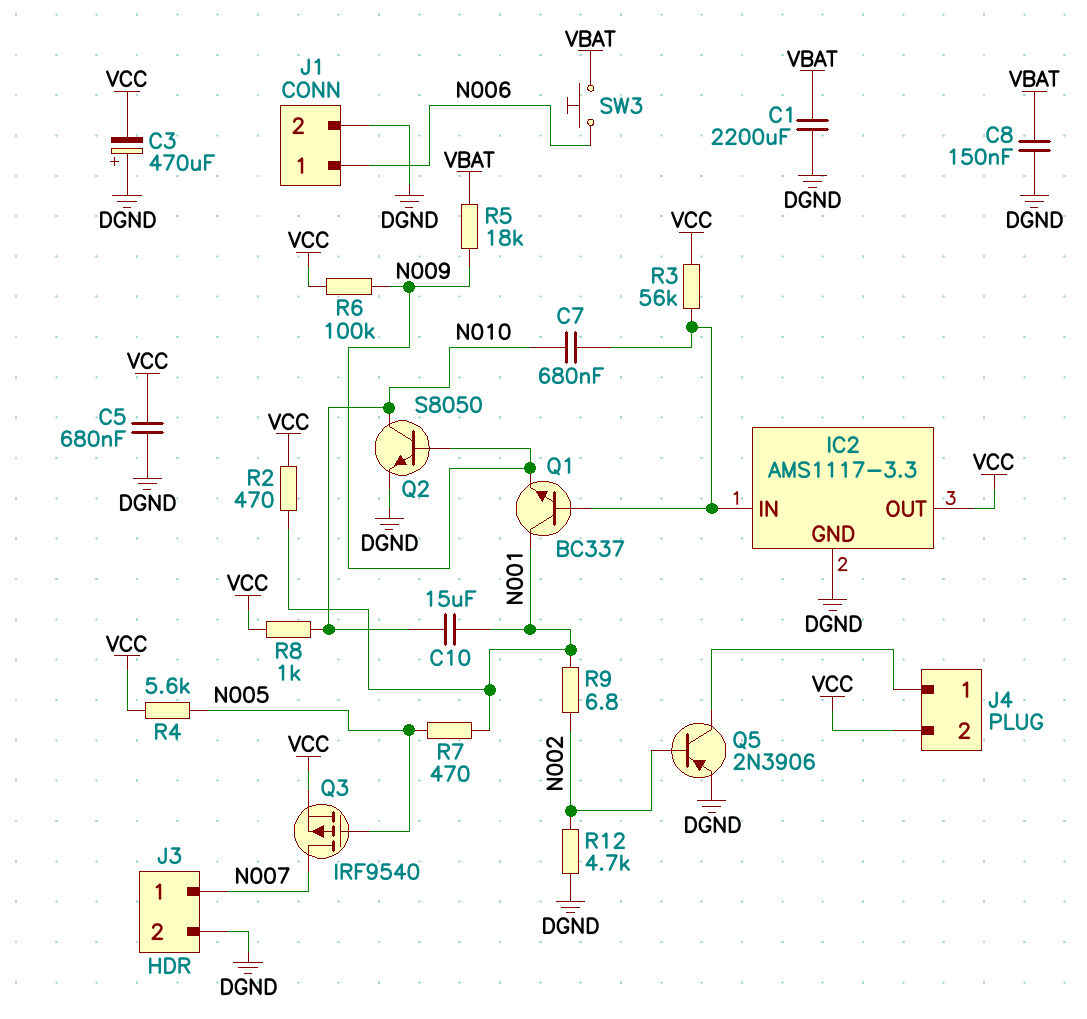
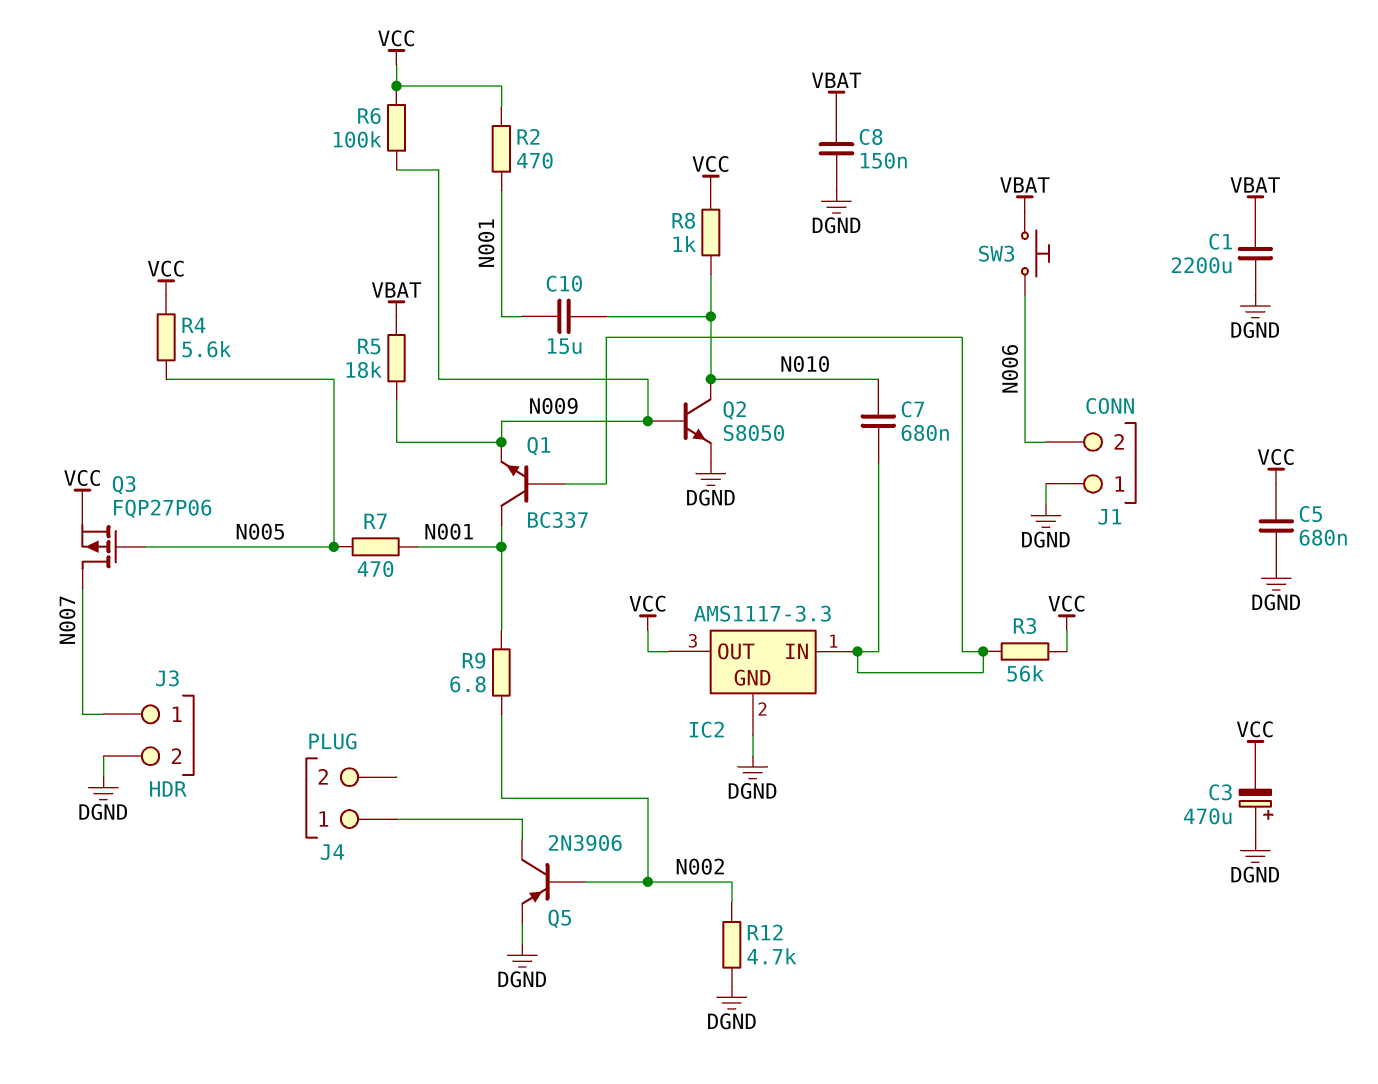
J1 pin 1: N006 -> DGND
J1 pin 2: DGND -> N006
J4 pin 2: VCC -> none
Q3: PMOS IRF9540 (G N005, D N007, S VCC) -> PMOS FQP27P06 (G N005, D N007, S VCC)

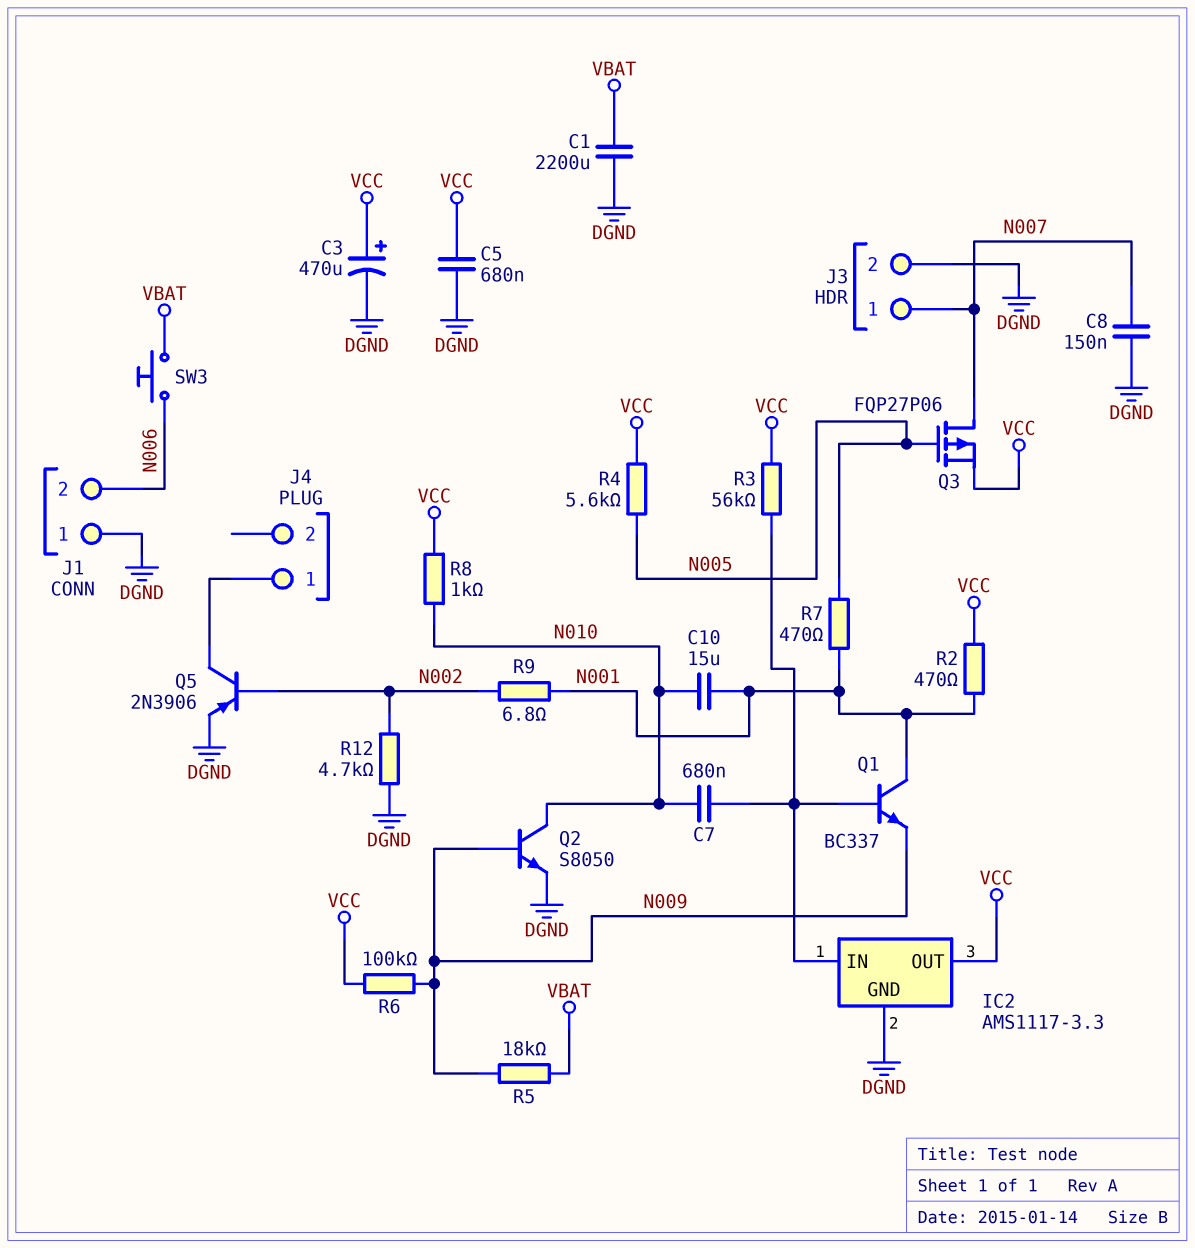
C3: 470uF (plus DGND, minus VCC) -> 470uF (plus VCC, minus DGND)
C8: 150nF (DGND, VBAT) -> 150nF (DGND, N007)

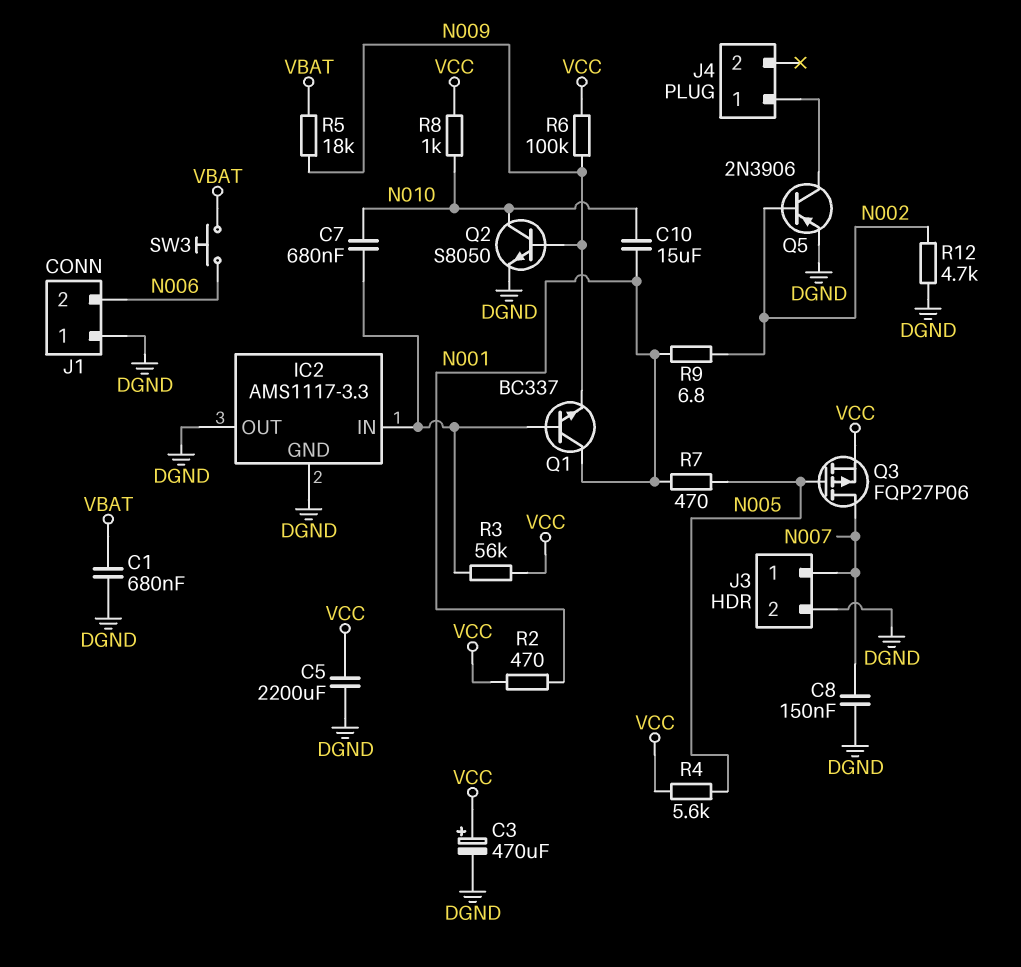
C1: 2200uF (DGND, VBAT) -> 680nF (DGND, VBAT)
C5: 680nF (DGND, VCC) -> 2200uF (DGND, VCC)
IC2 pin OUT: VCC -> DGND

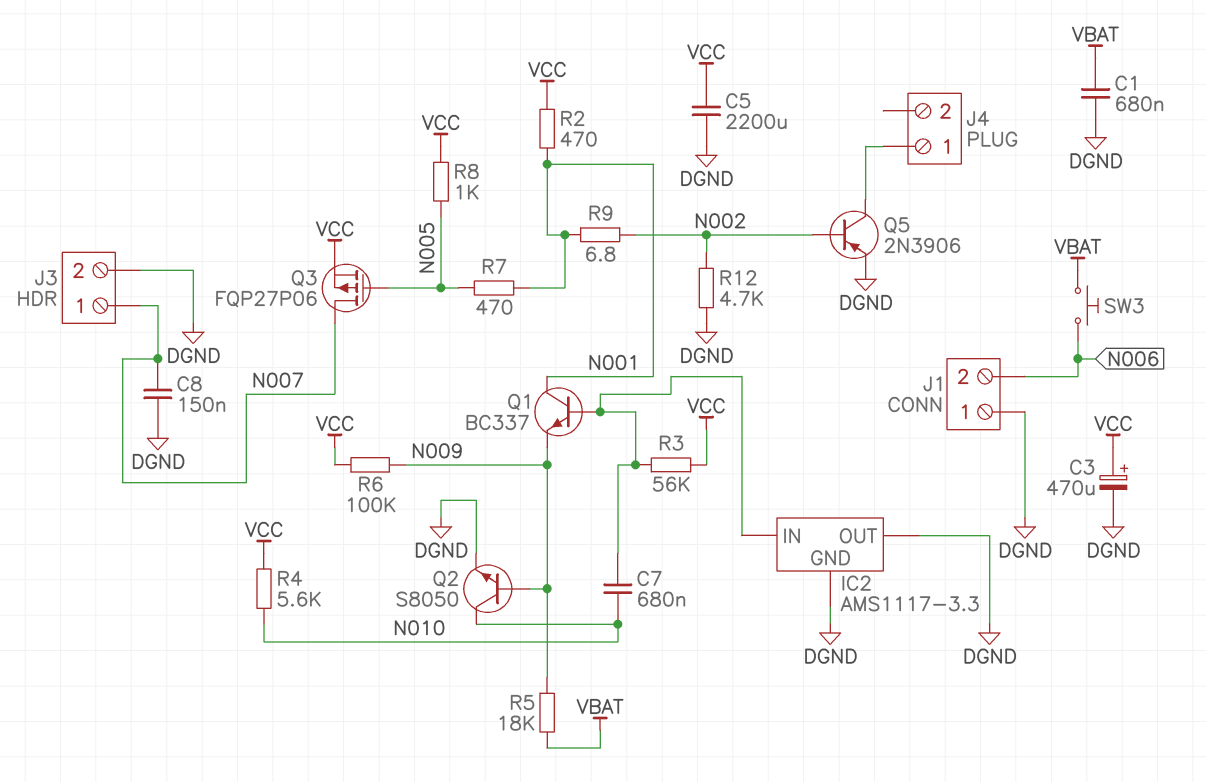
C10: 15uF (N001, N010) -> none
R4: 5.6k (N005, VCC) -> 5.6k (N010, VCC)
R8: 1k (N010, VCC) -> 1k (N005, VCC)

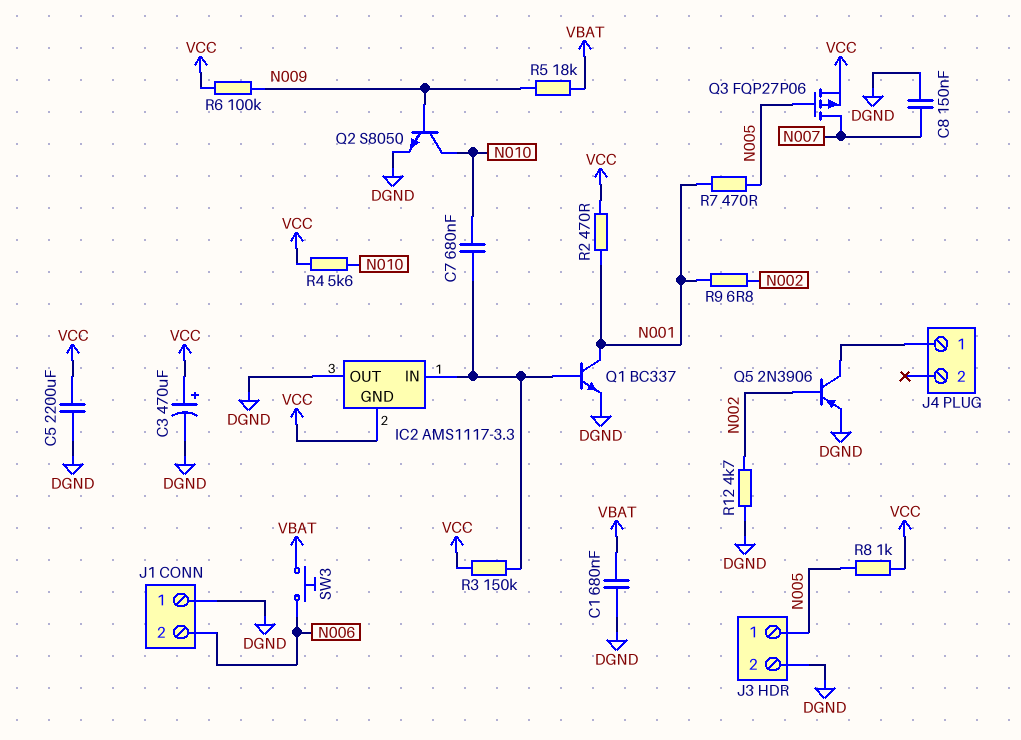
IC2 pin GND: DGND -> VCC
J3 pin 1: N007 -> N005
Q1: NPN BC337 (B IC2/IN, C N001, E N009) -> NPN BC337 (B IC2/IN, C N001, E DGND)
R3: 56k (IC2/IN, VCC) -> 150k (IC2/IN, VCC)

